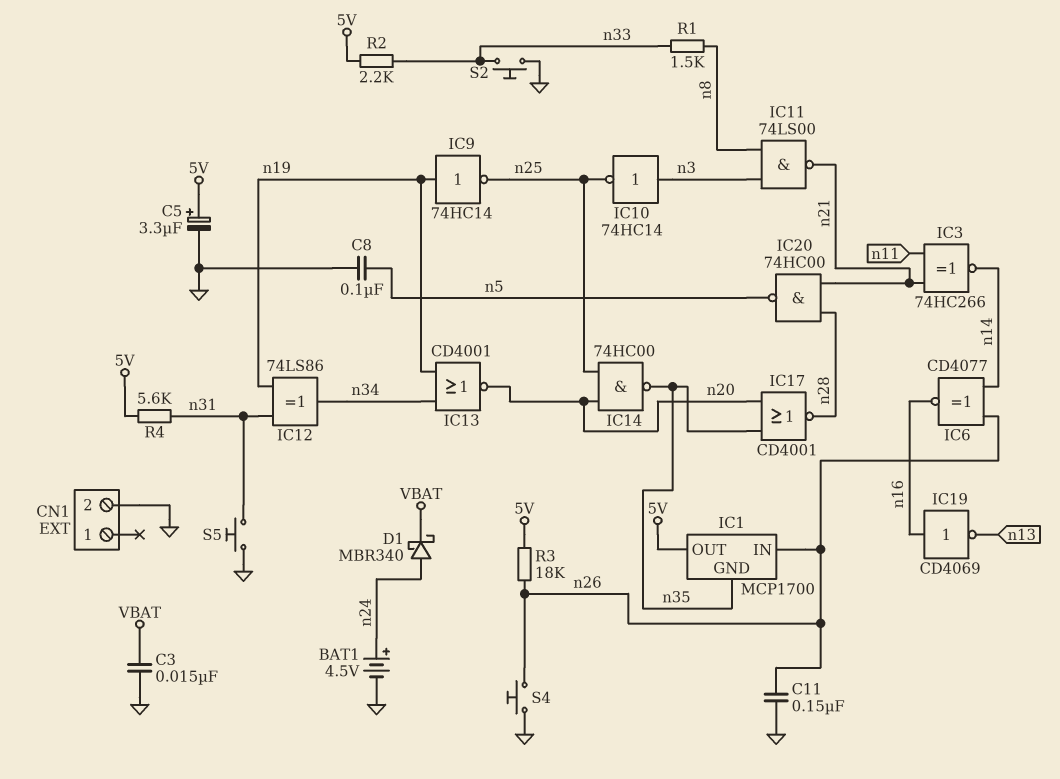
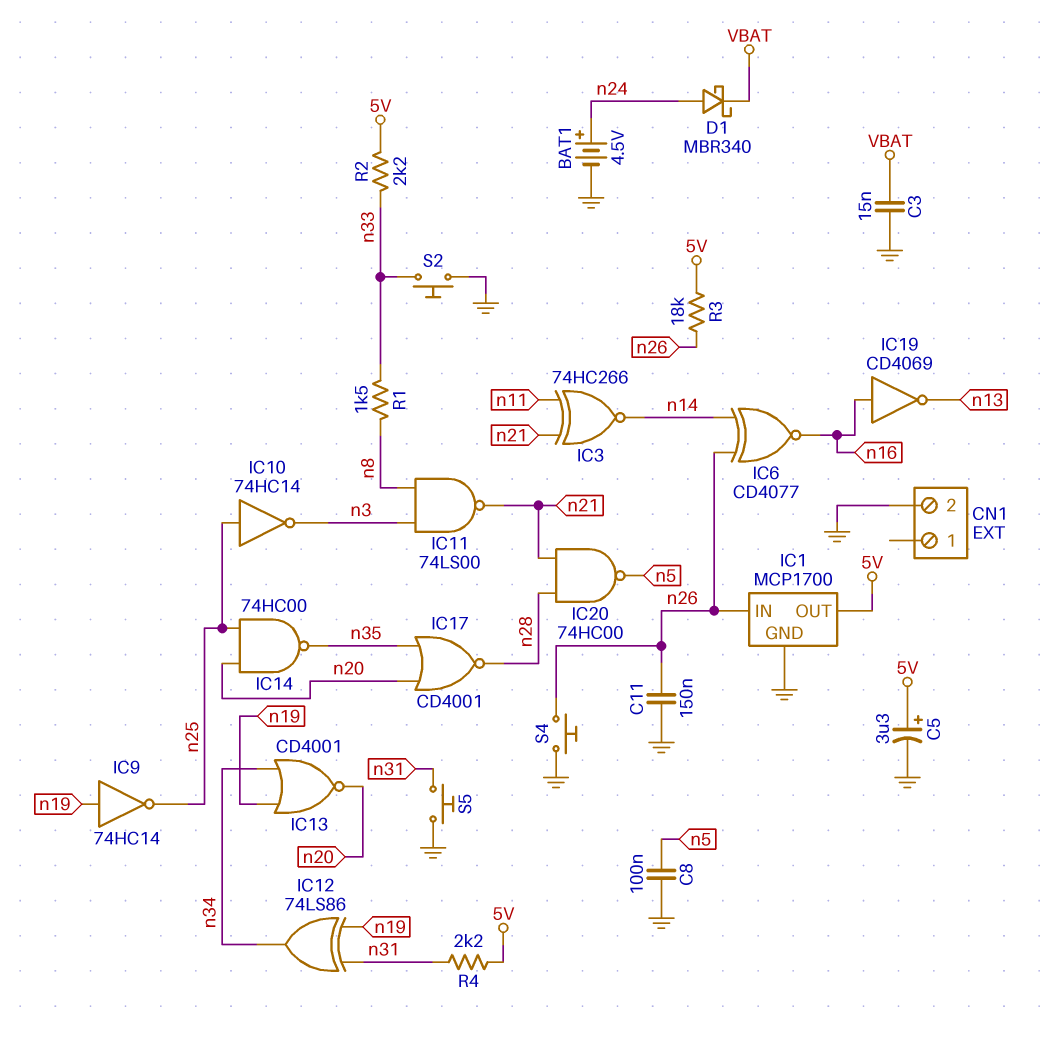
IC1 pin GND: n35 -> GND
IC10: NOT 74HC14 (in n3, out n25) -> NOT 74HC14 (in n25, out n3)
R4: 5.6k (5V, n31) -> 2.2k (5V, n31)

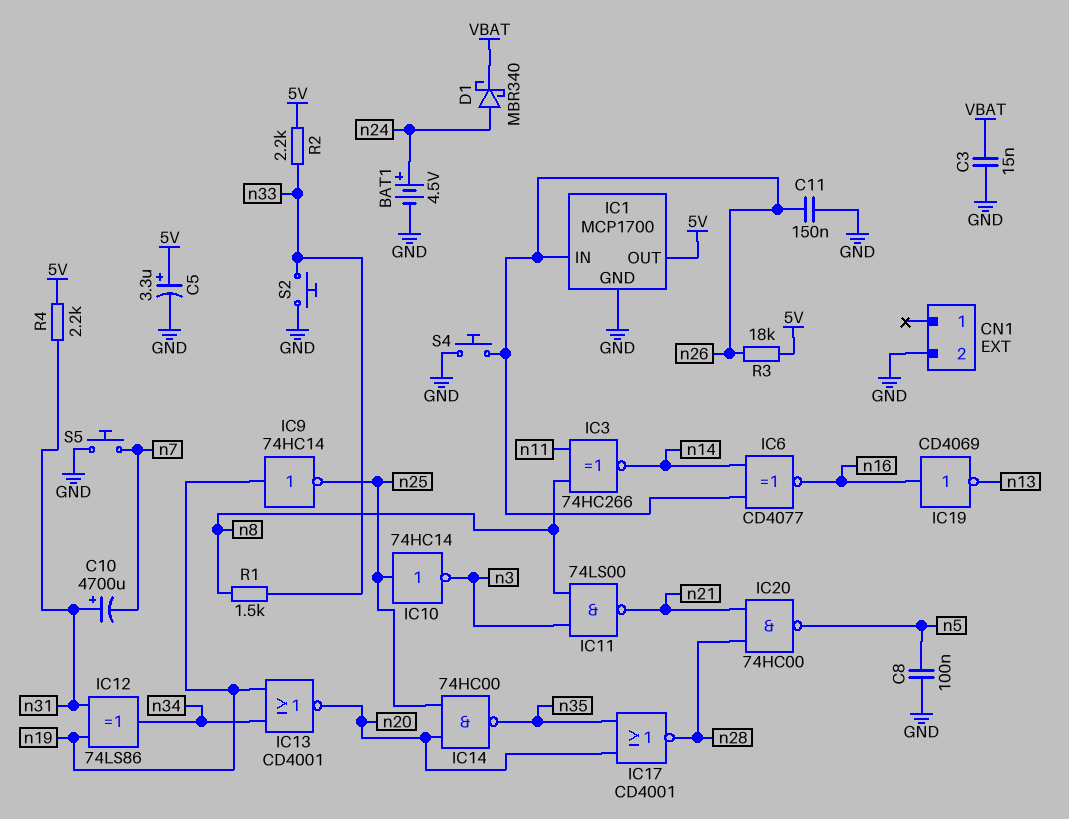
C10: none -> 4700uF (plus n31, minus n7)
IC3: XNOR 74HC266 (in n11, in n21, out n14) -> XNOR 74HC266 (in n8, in n11, out n14)
S5: button (GND, n31) -> button (GND, n7)

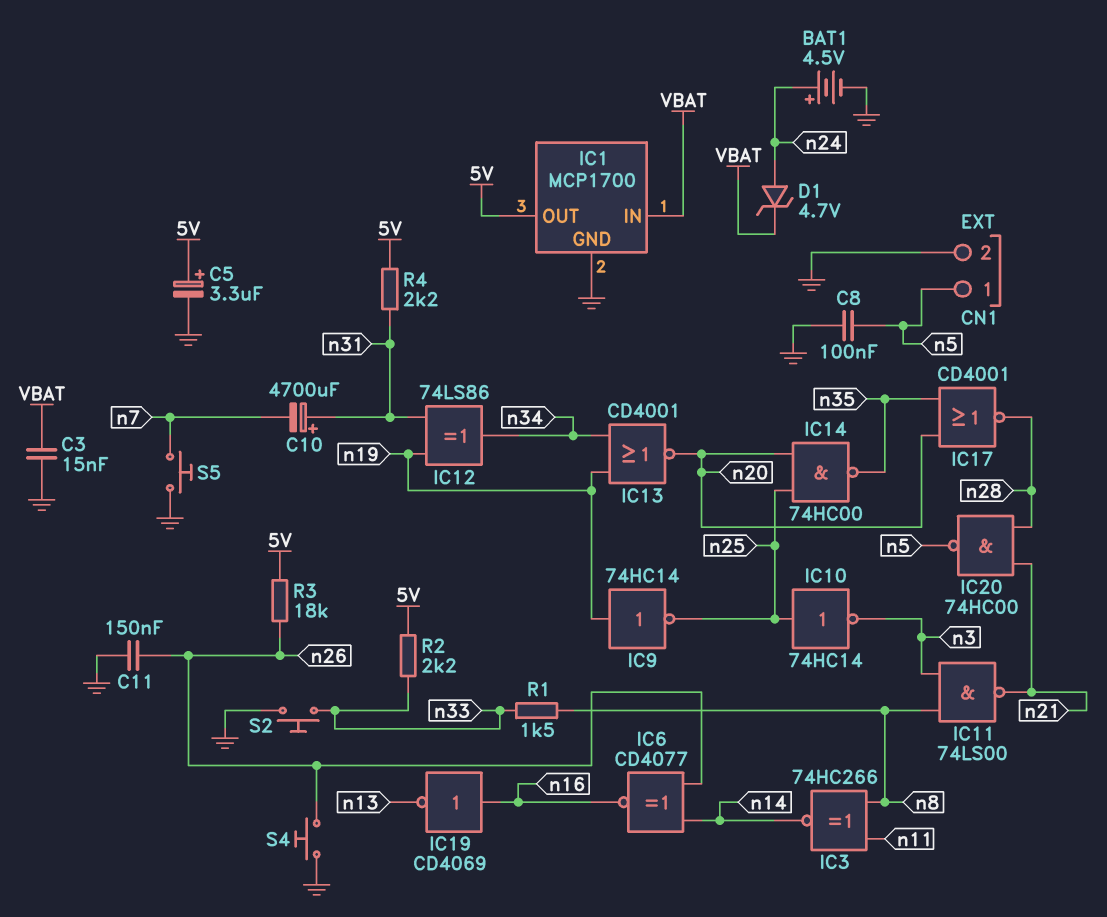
CN1 pin 1: none -> n5
D1: schottky MBR340 (A n24, K VBAT) -> zener 4.7V (A n24, K VBAT)
IC1 pin IN: n26 -> VBAT

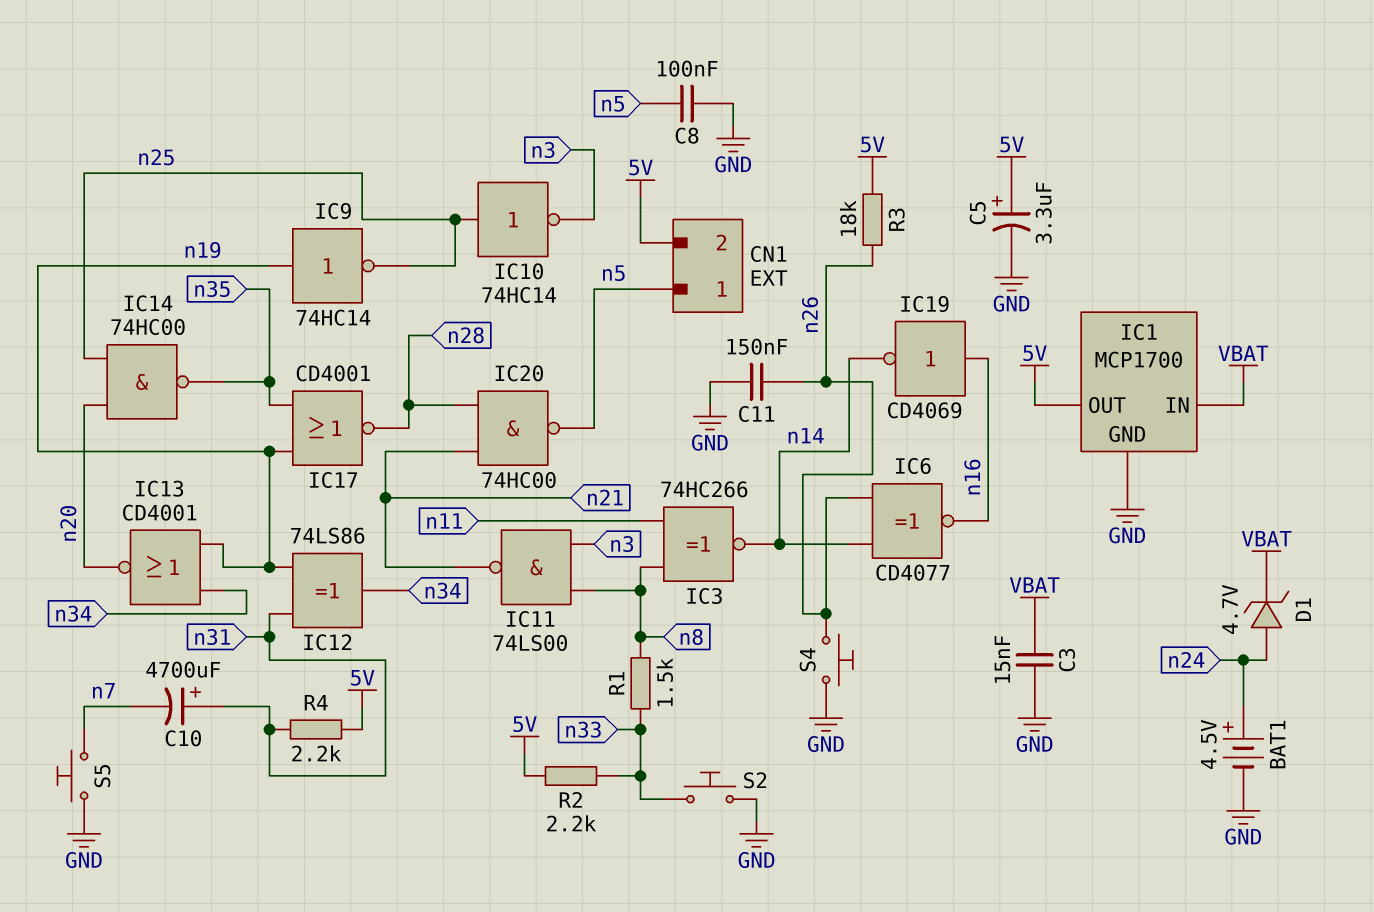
CN1 pin 2: GND -> 5V
IC17: NOR CD4001 (in n20, in n35, out n28) -> NOR CD4001 (in n19, in n35, out n28)
IC19: NOT CD4069 (in n16, out n13) -> NOT CD4069 (in n16, out n14)

